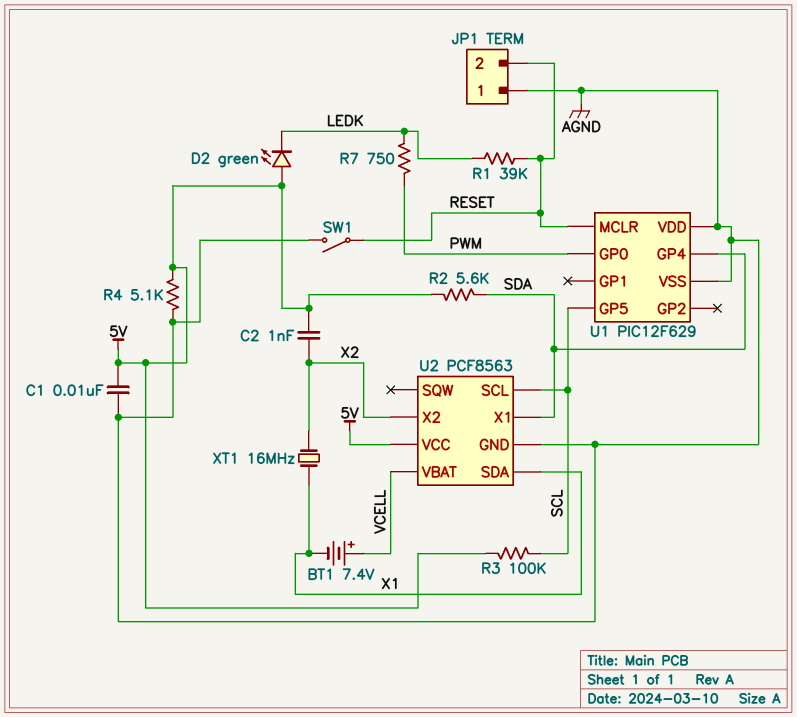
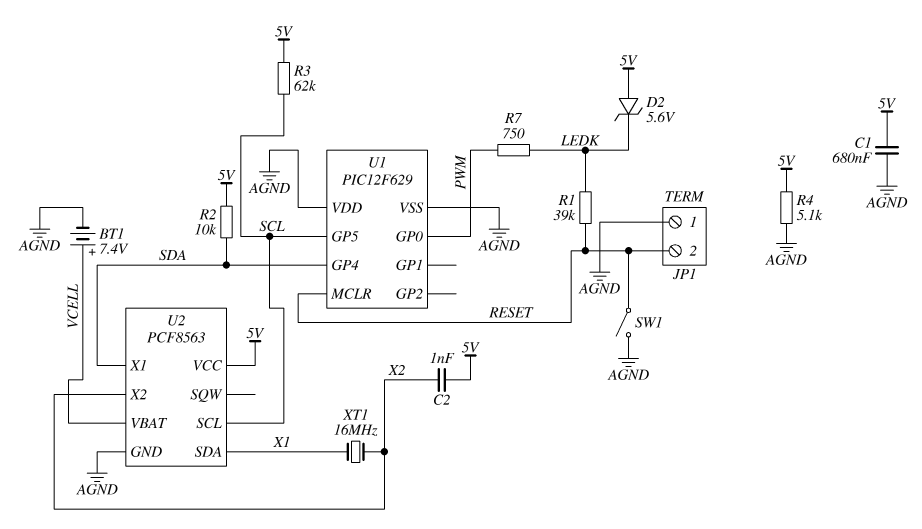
BT1: 7.4V (plus VCELL, minus X1) -> 7.4V (plus VCELL, minus AGND)
C1: 10nF (5V, AGND) -> 680nF (5V, AGND)
D2: LED green (A 5V, K LEDK) -> zener 5.6V (A 5V, K LEDK)
R2: 5.6k (5V, SDA) -> 10k (5V, SDA)
R3: 100k (5V, SCL) -> 62k (5V, SCL)

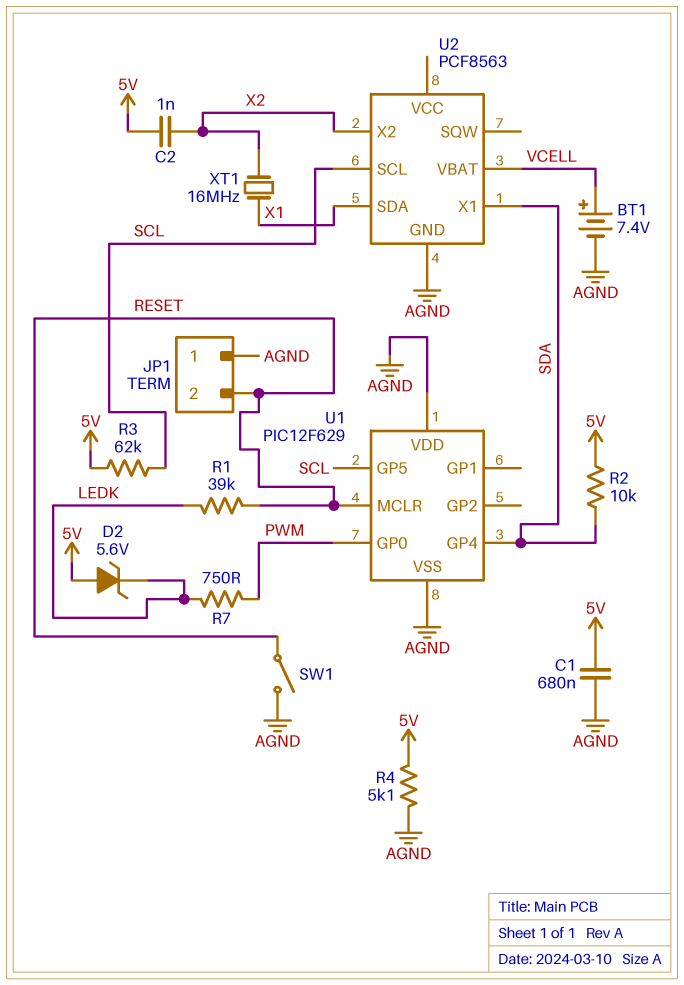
U2 pin VCC: 5V -> none

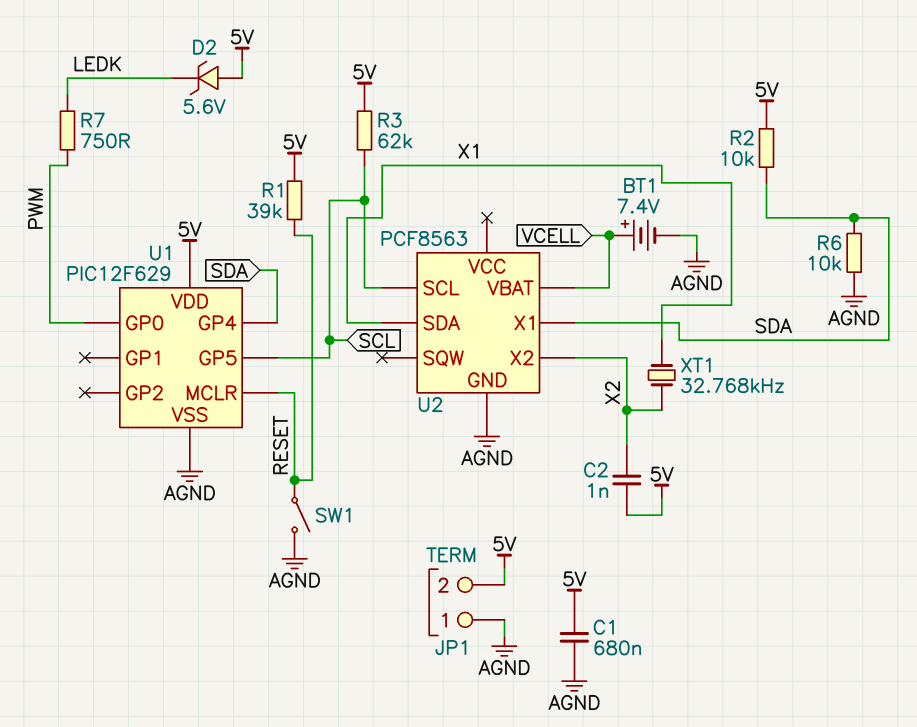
JP1 pin 2: RESET -> 5V
R1: 39k (LEDK, RESET) -> 39k (5V, RESET)
R4: 5.1k (5V, AGND) -> none
R6: none -> 10k (AGND, SDA)
U1 pin VDD: AGND -> 5V
XT1: 16MHz (X1, X2) -> 32.768kHz (X1, X2)

